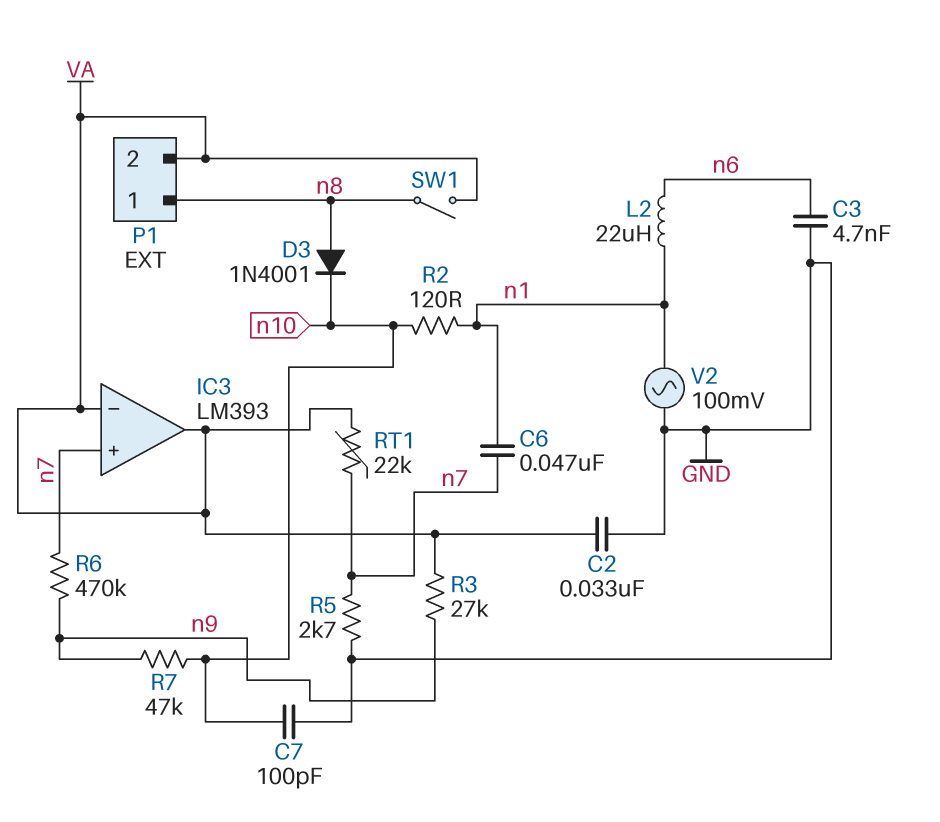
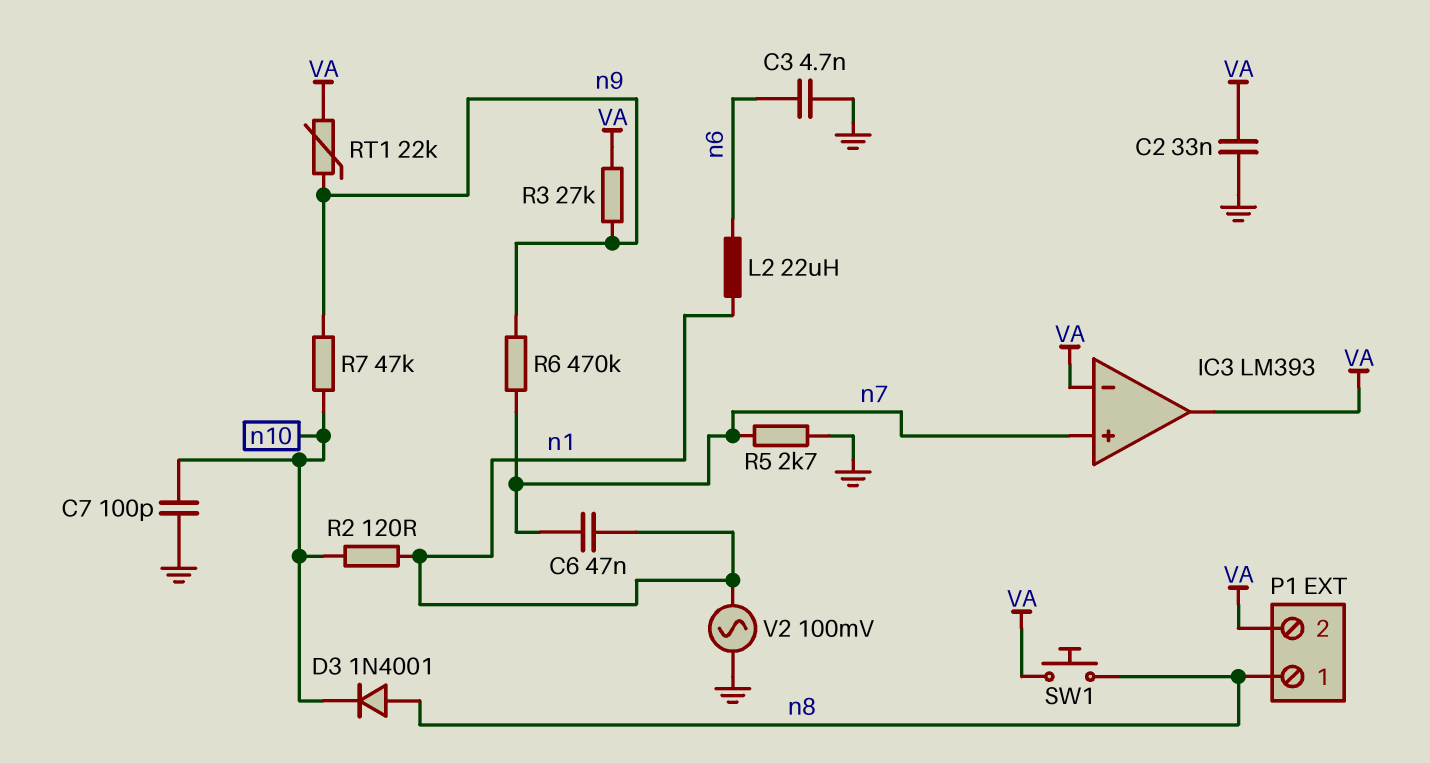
RT1: 22k (VA, n7) -> 22k (VA, n9)
SW1: switch (VA, n8) -> button (VA, n8)

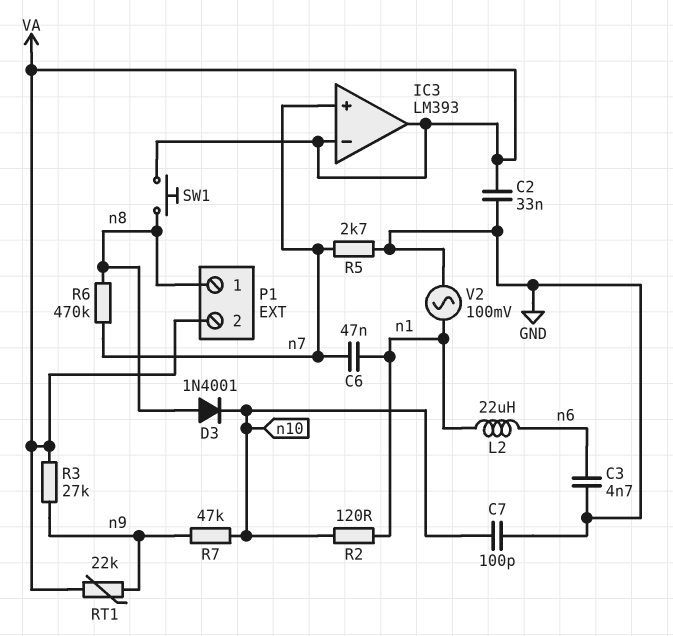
R6: 470k (n7, n9) -> 470k (n7, n8)

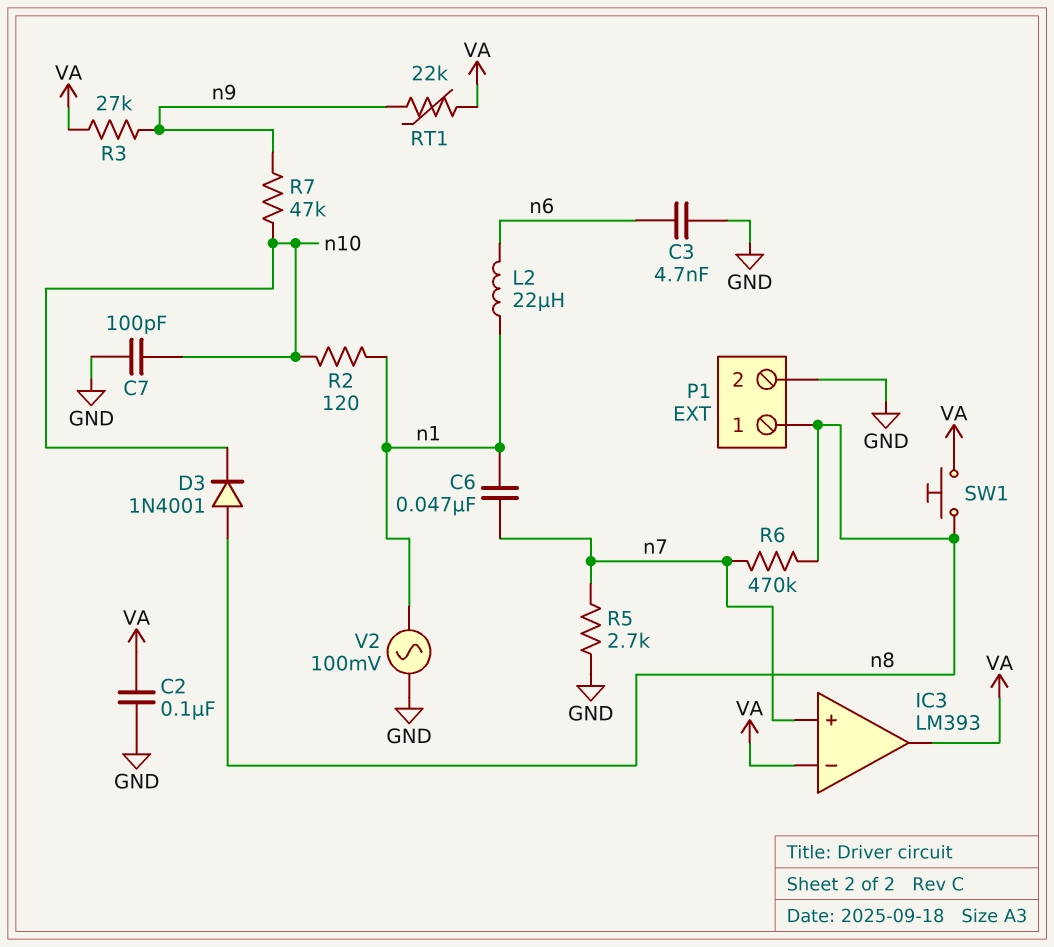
C2: 33nF (GND, VA) -> 100nF (GND, VA)
P1 pin 2: VA -> GND

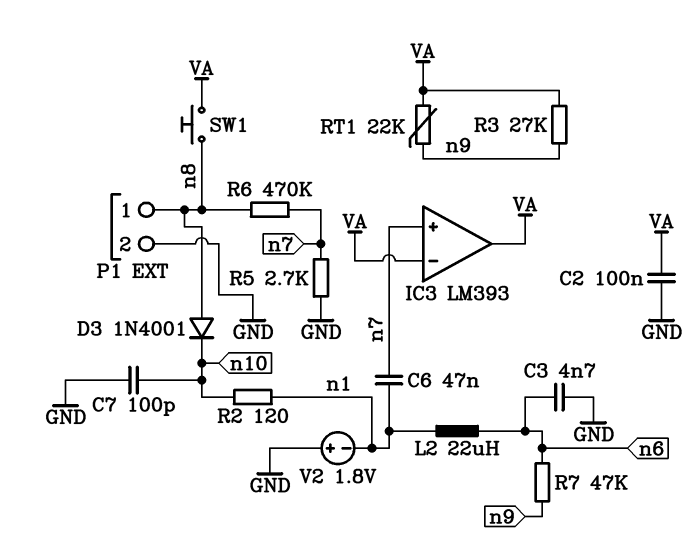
R7: 47k (n9, n10) -> 47k (n6, n9)
V2: AC 100mV (GND, n1) -> 1.8V (plus GND, minus n1)

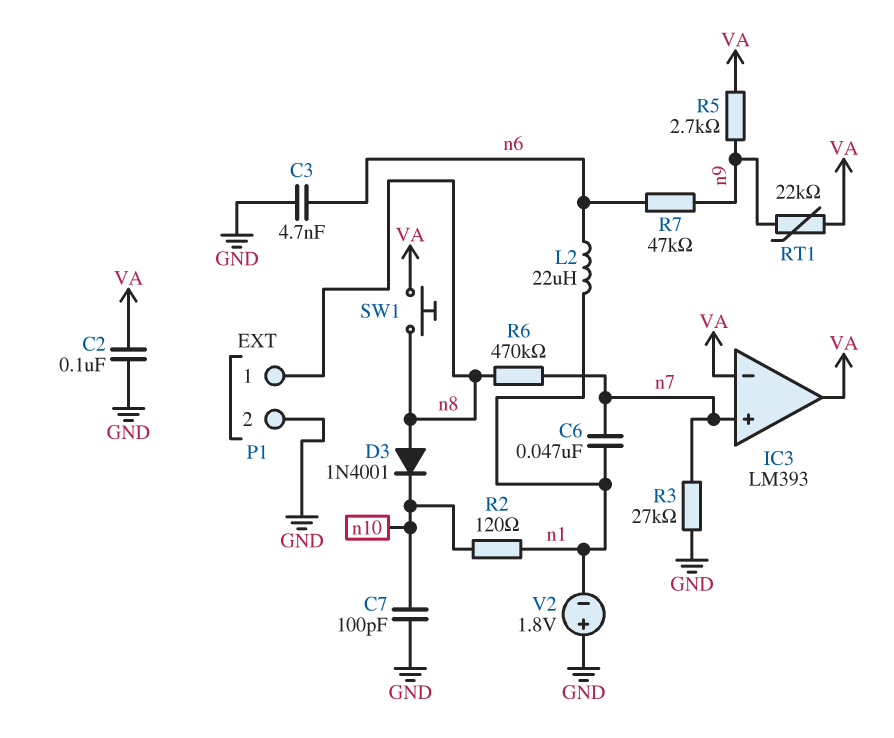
R3: 27k (VA, n9) -> 27k (GND, n7)
R5: 2.7k (GND, n7) -> 2.7k (VA, n9)

